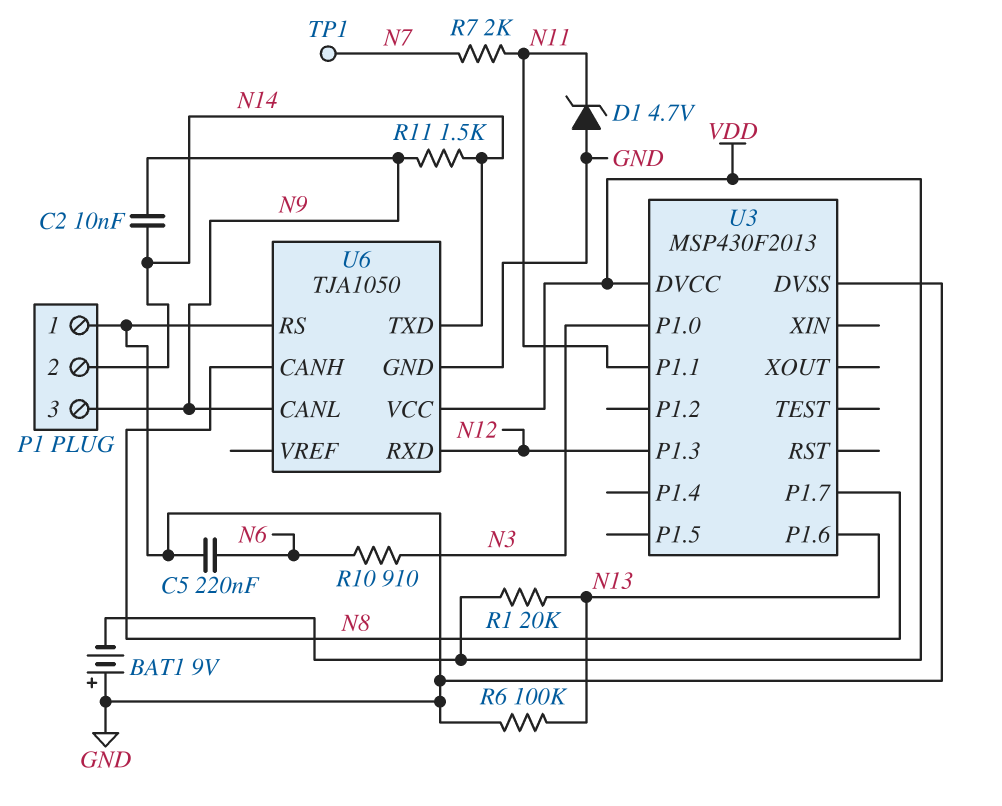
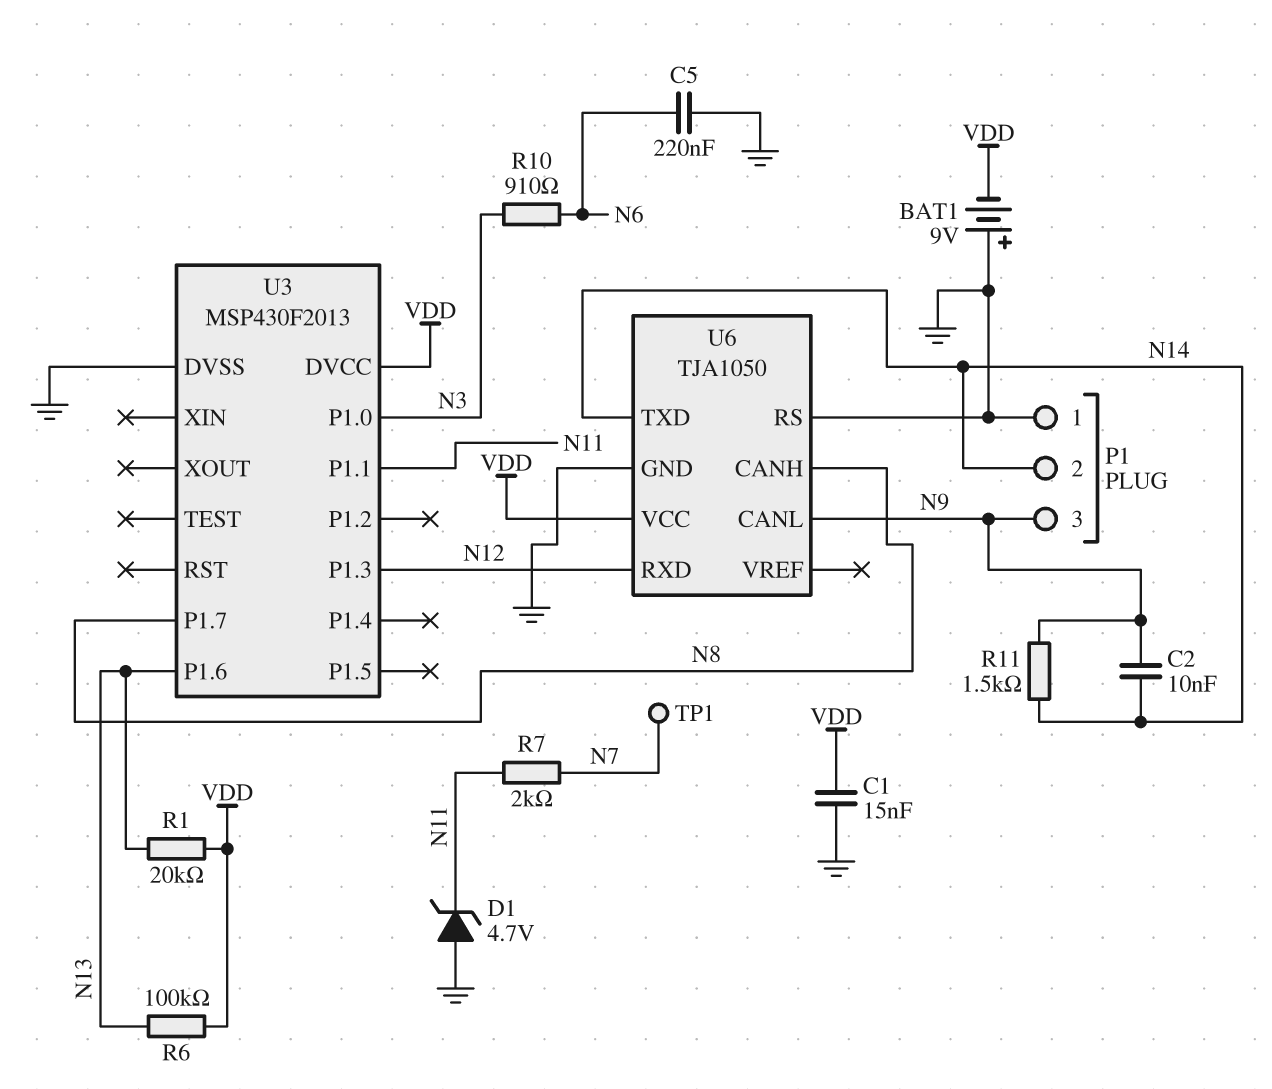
C1: none -> 15nF (GND, VDD)
R6: 100k (GND, N13) -> 100k (N13, VDD)

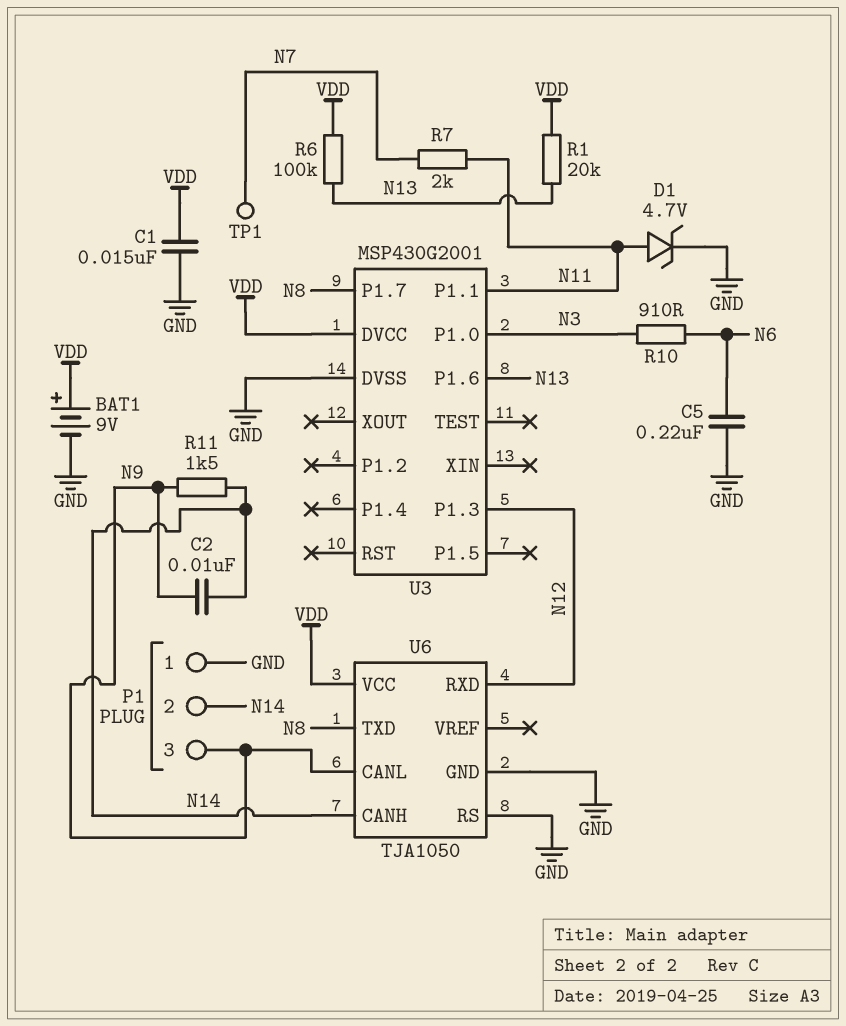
BAT1: 9V (plus GND, minus VDD) -> 9V (plus VDD, minus GND)
D1: zener 4.7V (A GND, K N11) -> zener 4.7V (A N11, K GND)
U3: MSP430F2013 -> MSP430G2001
U6 pin CANH: N8 -> N14
U6 pin TXD: N14 -> N8

